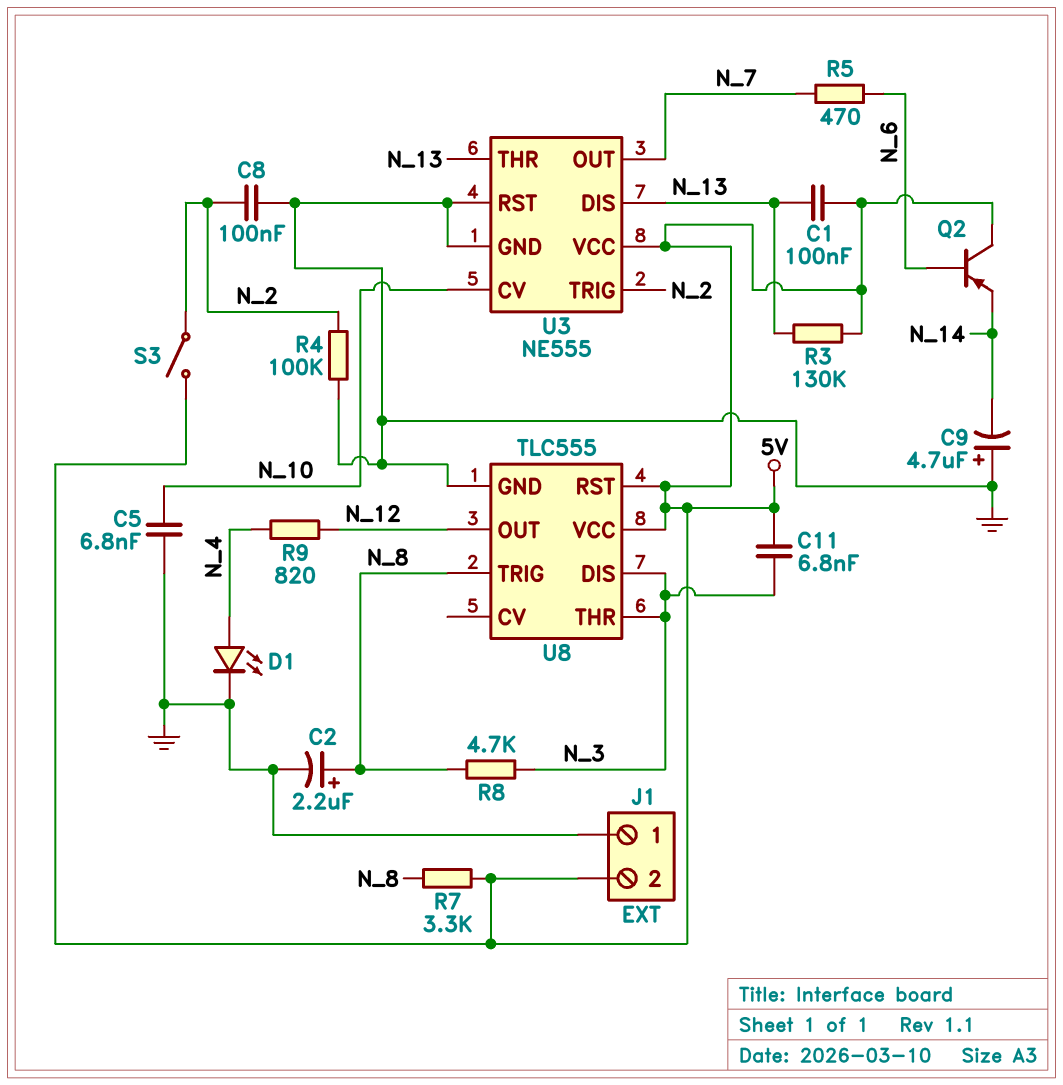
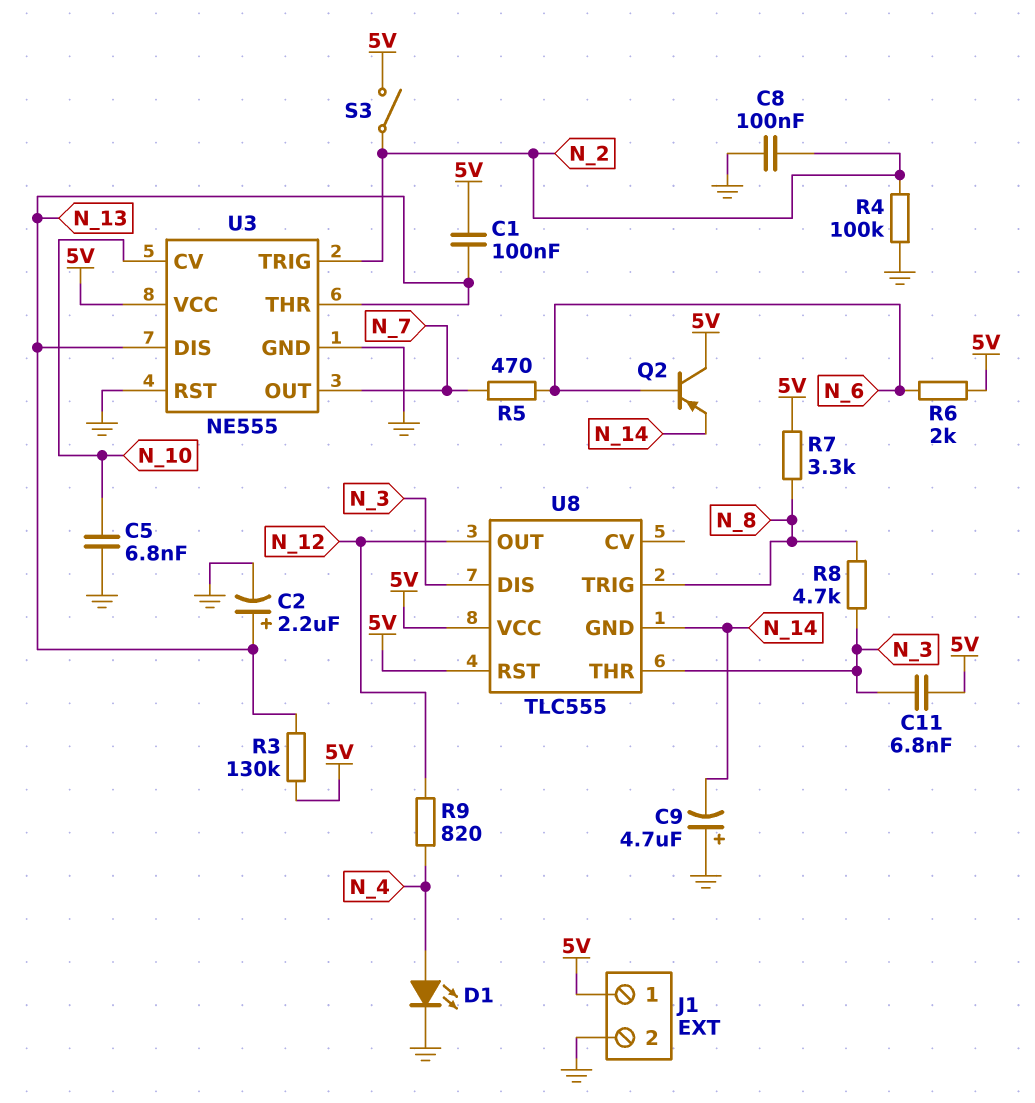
C2: 2.2uF (plus N_8, minus GND) -> 2.2uF (plus N_13, minus GND)
J1 pin 1: GND -> 5V
J1 pin 2: 5V -> GND
R6: none -> 2k (5V, N_6)
U8 pin GND: GND -> N_14

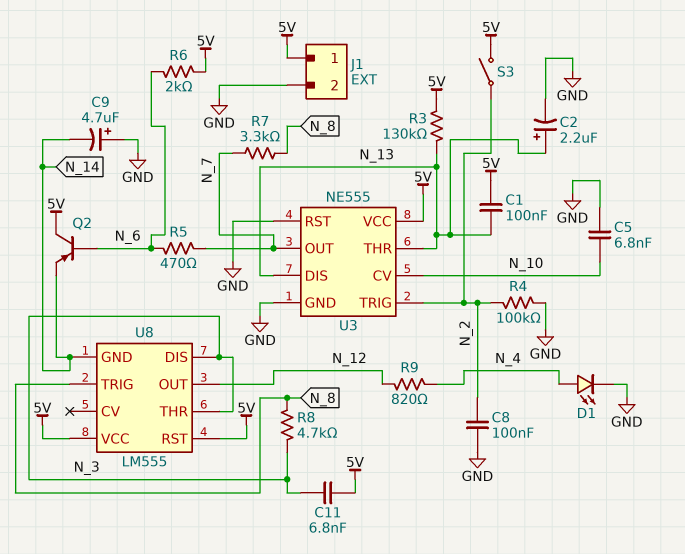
R7: 3.3k (5V, N_8) -> 3.3k (N_7, N_8)
U8: TLC555 -> LM555

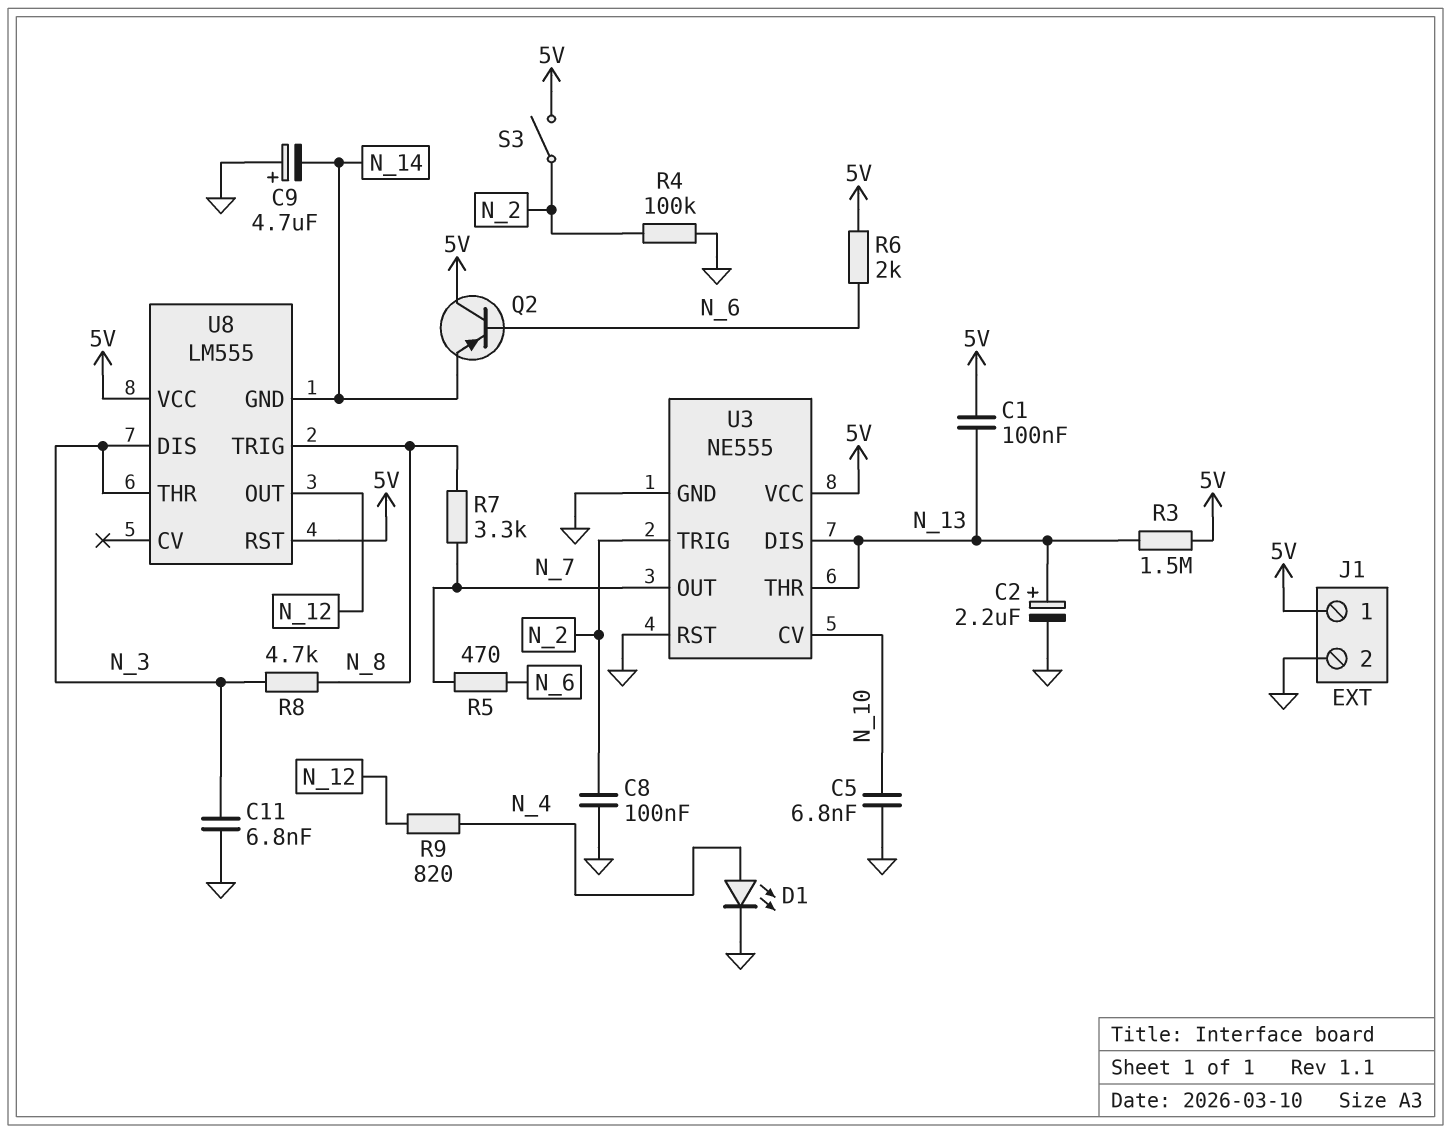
C11: 6.8nF (5V, N_3) -> 6.8nF (GND, N_3)
R3: 130k (5V, N_13) -> 1.5M (5V, N_13)

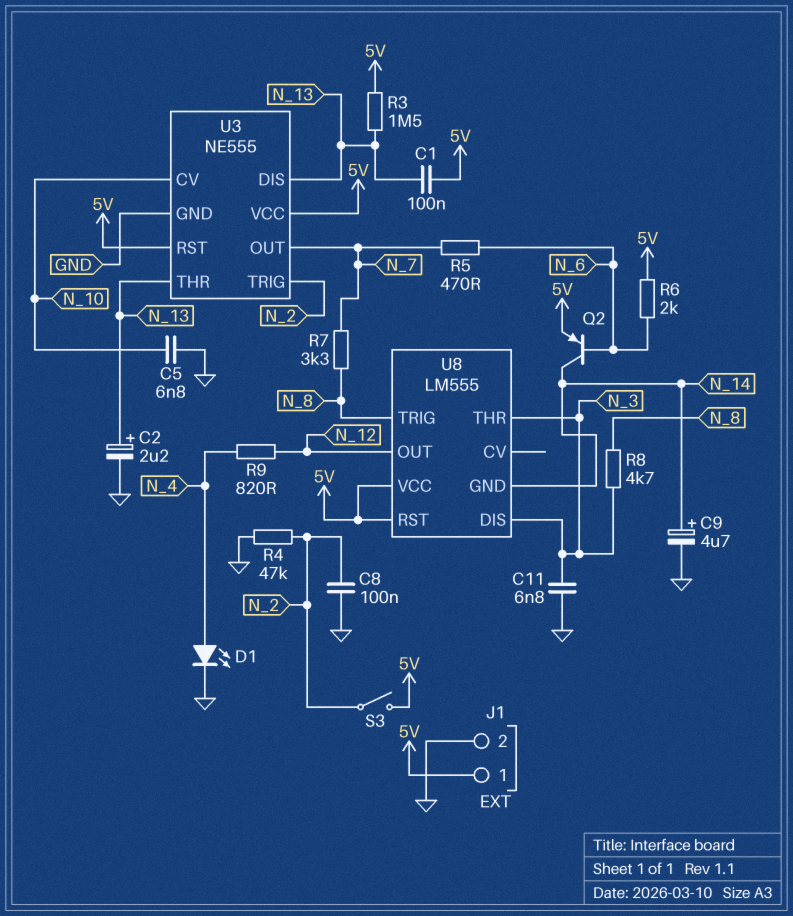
C9: 4.7uF (plus GND, minus N_14) -> 4.7uF (plus N_14, minus GND)
Q2: PNP (B N_6, C 5V, E N_14) -> PNP (B N_6, C N_14, E 5V)
R4: 100k (GND, N_2) -> 47k (GND, N_2)
U3 pin RST: GND -> 5V

